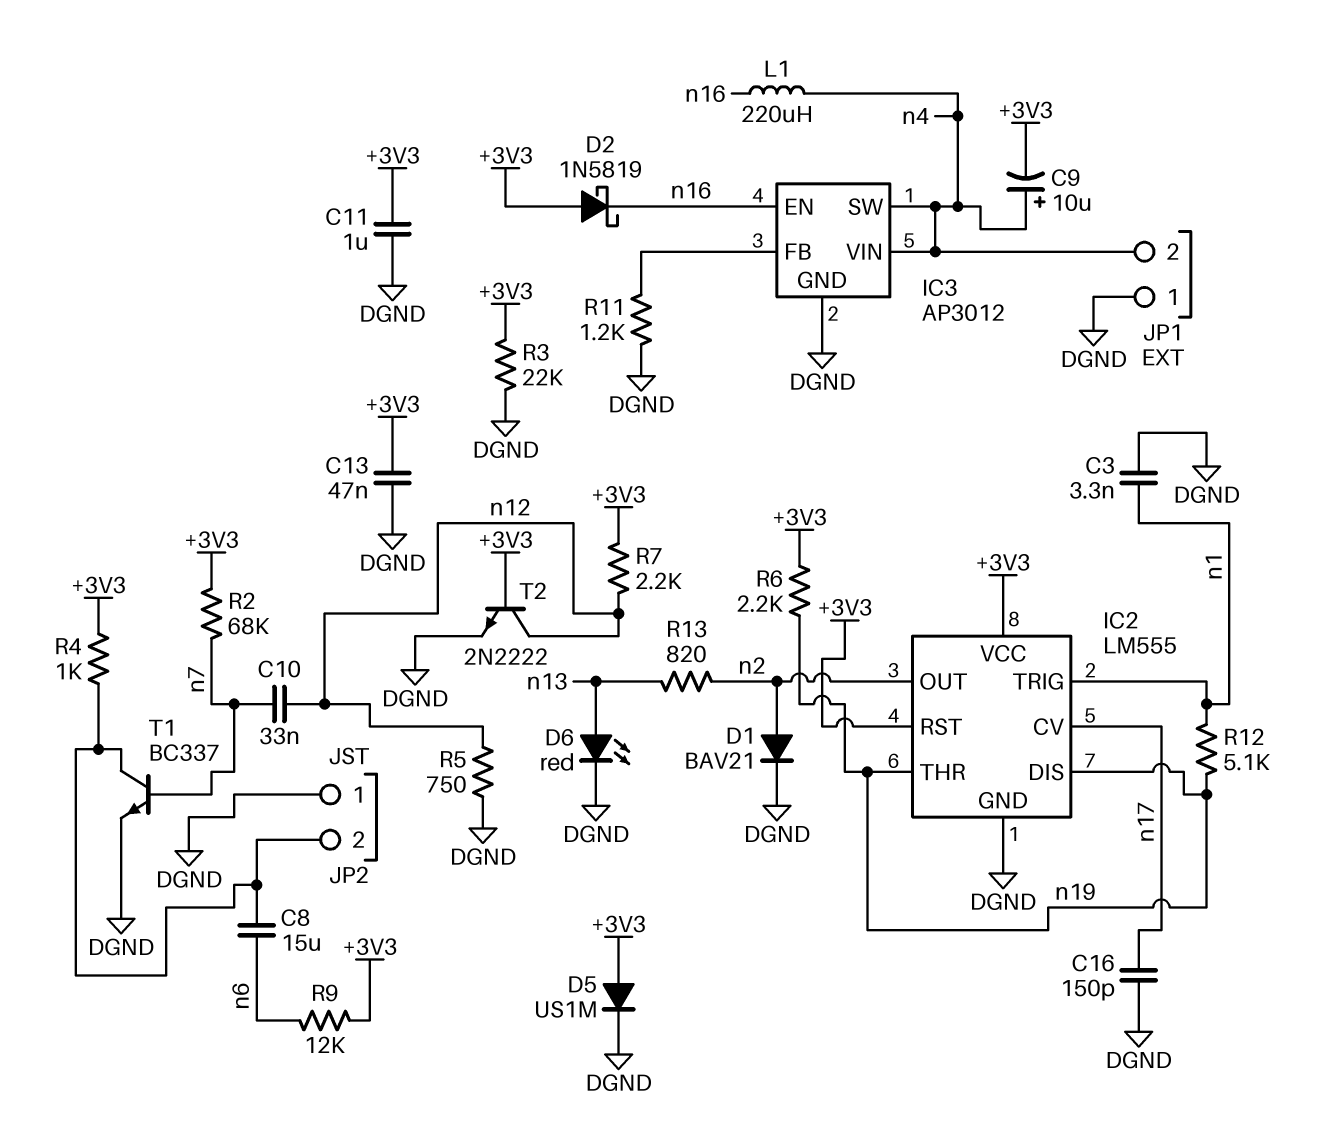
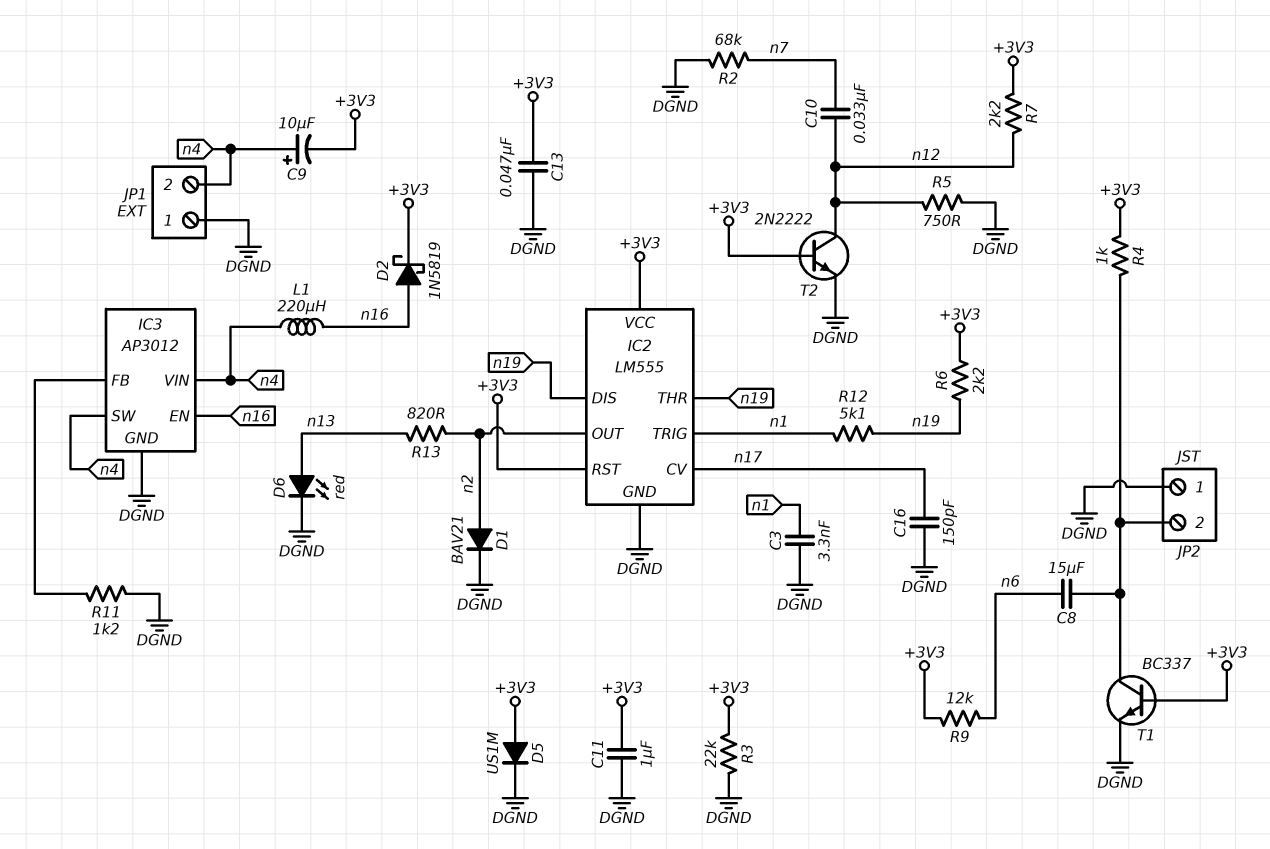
D2: schottky 1N5819 (A +3V3, K n16) -> schottky 1N5819 (A n16, K +3V3)
R2: 68k (+3V3, n7) -> 68k (DGND, n7)
T1: NPN BC337 (B n7, C JP2/2, E DGND) -> NPN BC337 (B +3V3, C JP2/2, E DGND)

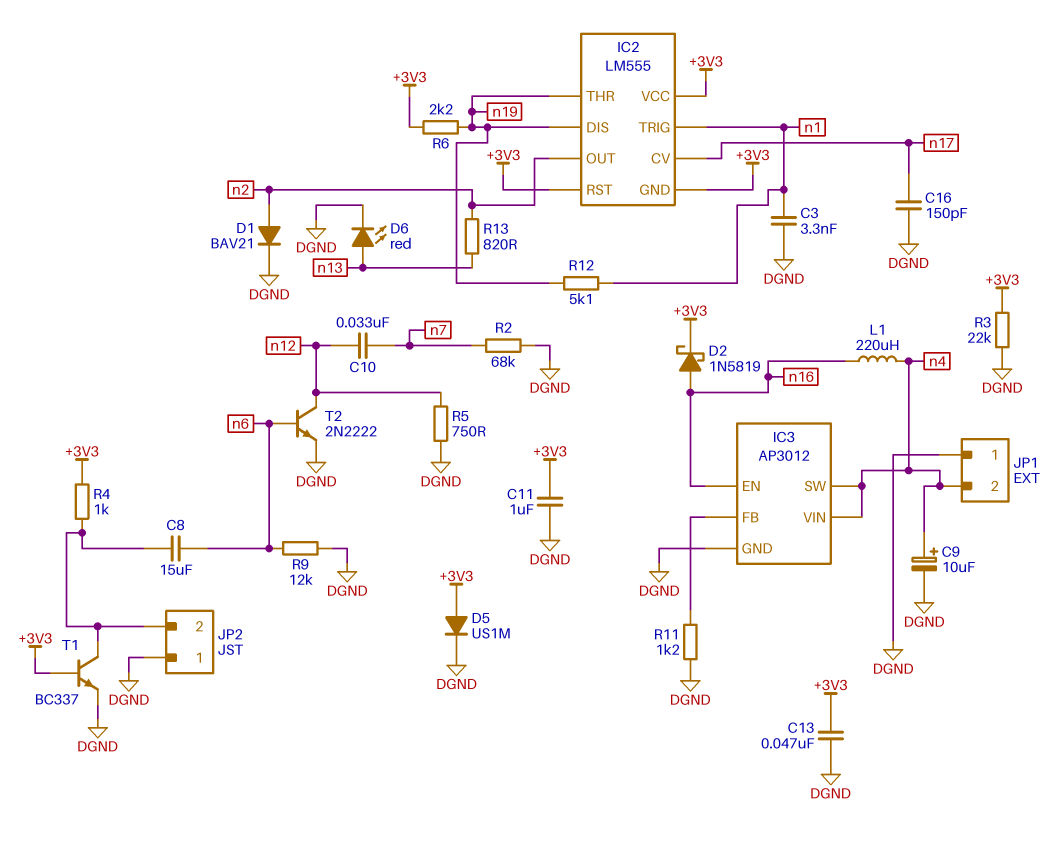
C9: 10uF (plus n4, minus +3V3) -> 10uF (plus n4, minus DGND)
IC2 pin GND: DGND -> +3V3
R7: 2.2k (+3V3, n12) -> none
R9: 12k (+3V3, n6) -> 12k (DGND, n6)
T2: NPN 2N2222 (B +3V3, C n12, E DGND) -> NPN 2N2222 (B n6, C n12, E DGND)

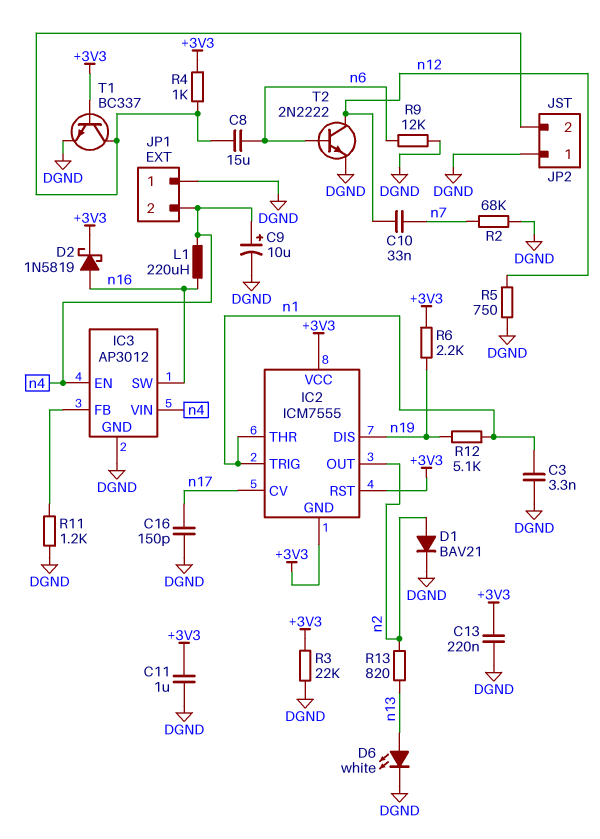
C13: 47nF (+3V3, DGND) -> 220nF (+3V3, DGND)
D5: diode US1M (A +3V3, K DGND) -> none
D6: LED red (A n13, K DGND) -> LED white (A n13, K DGND)
IC2: LM555 -> ICM7555
IC2 pin THR: n19 -> n1
IC3 pin EN: n16 -> n4
IC3 pin SW: n4 -> n16

